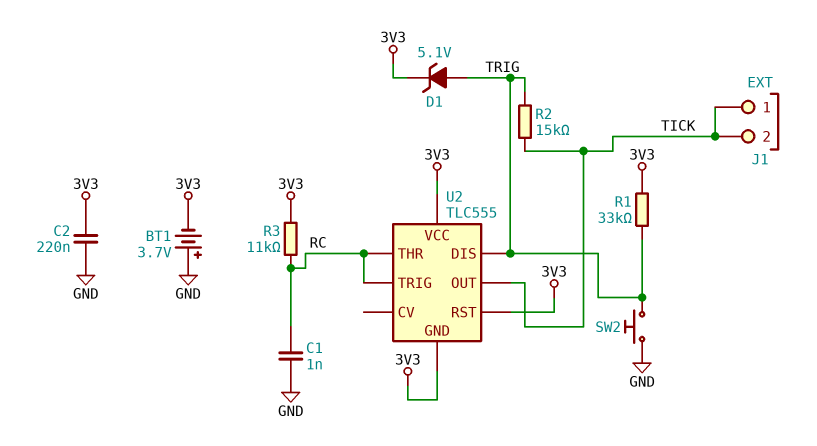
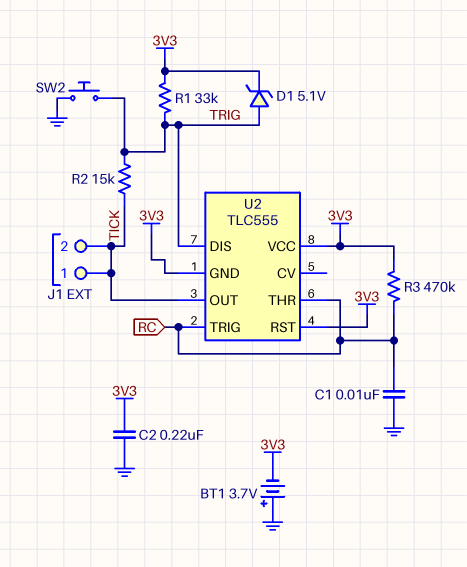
C1: 1nF (GND, RC) -> 10nF (GND, RC)
R3: 11k (3V3, RC) -> 470k (3V3, RC)

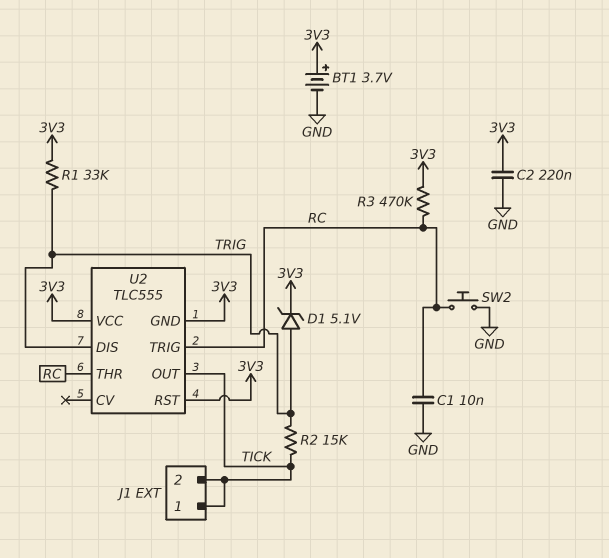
BT1: 3.7V (plus GND, minus 3V3) -> 3.7V (plus 3V3, minus GND)
SW2: button (GND, TRIG) -> button (GND, RC)

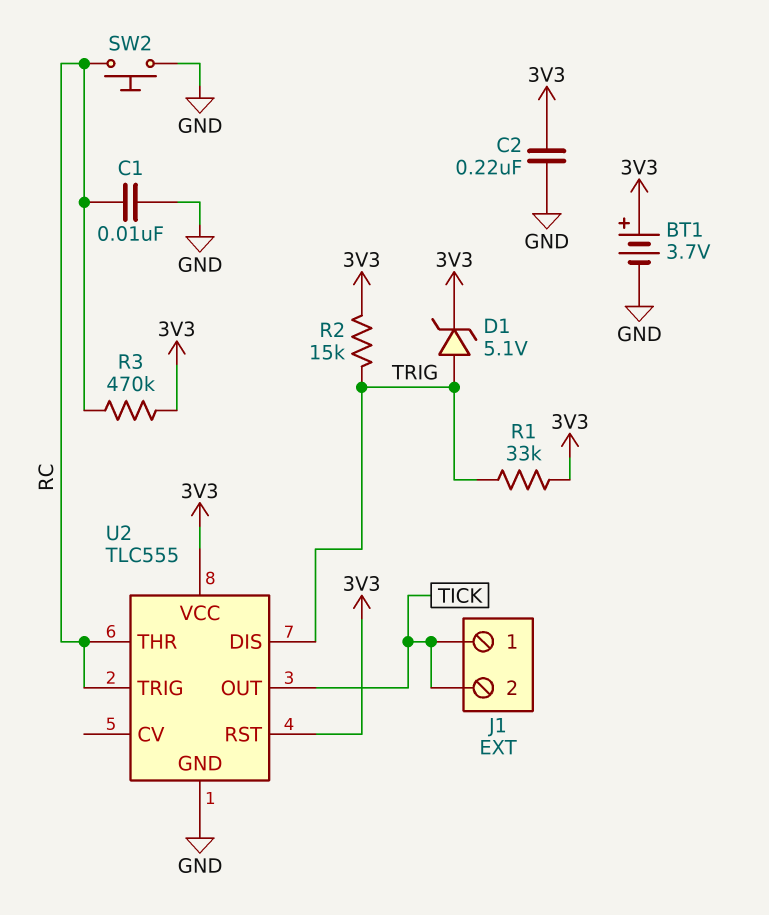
R2: 15k (TICK, TRIG) -> 15k (3V3, TRIG)
U2 pin GND: 3V3 -> GND

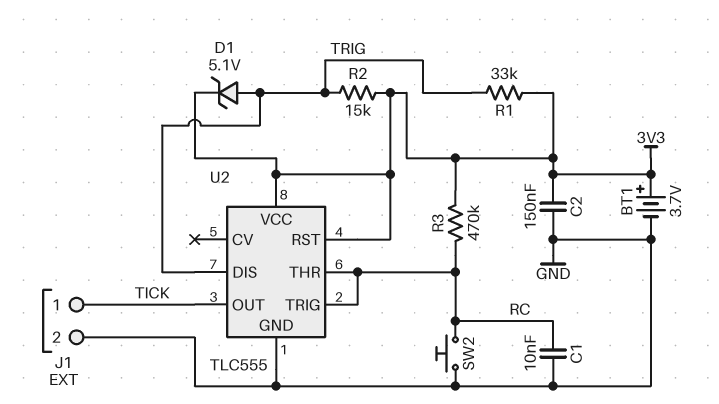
C2: 220nF (3V3, GND) -> 150nF (3V3, GND)
J1 pin 2: TICK -> GND

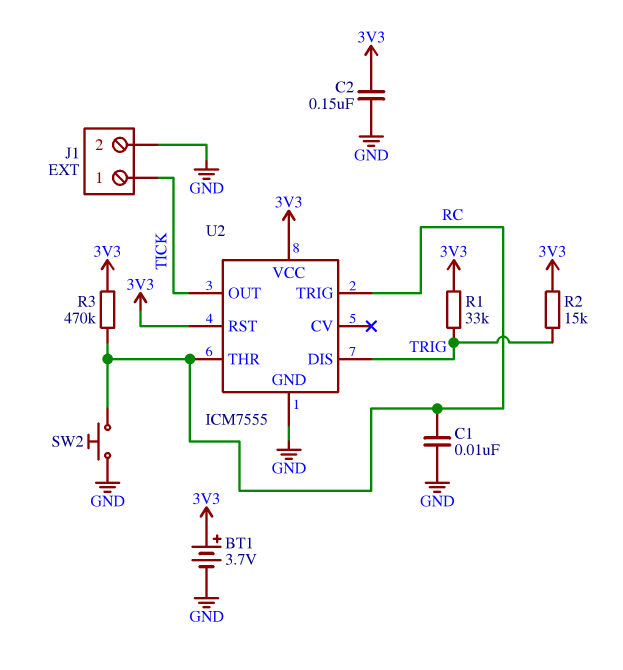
D1: zener 5.1V (A TRIG, K 3V3) -> none
U2: TLC555 -> ICM7555

